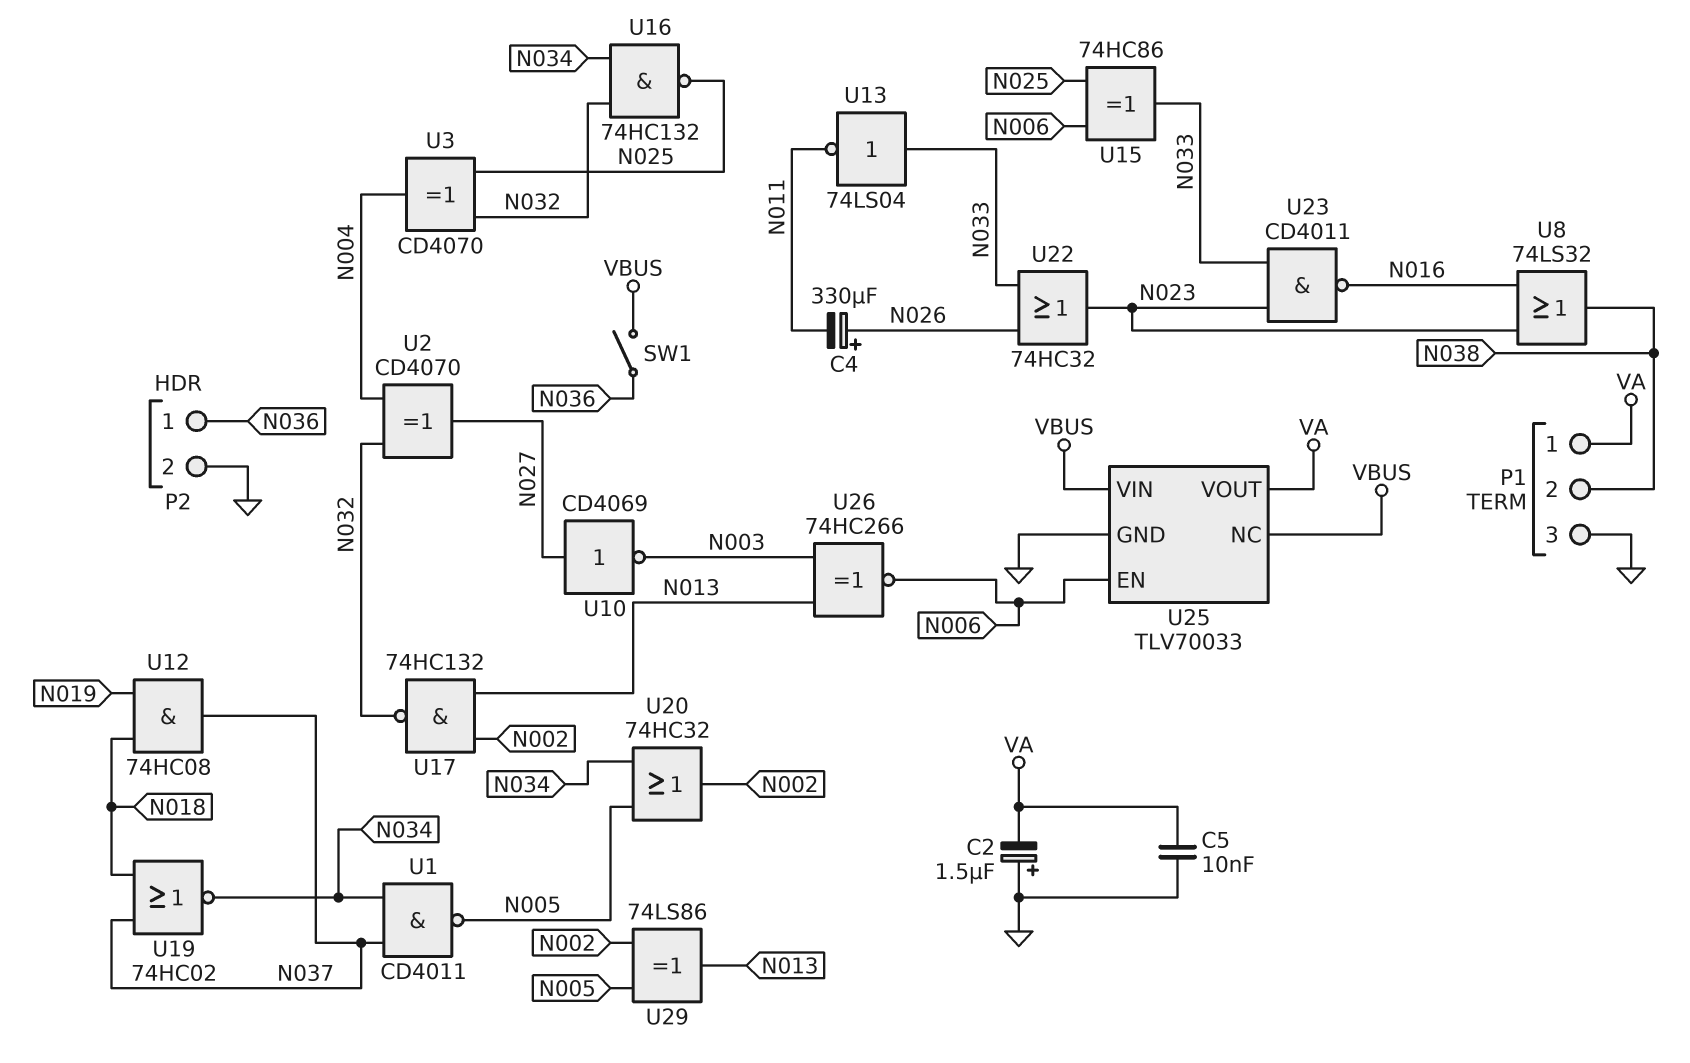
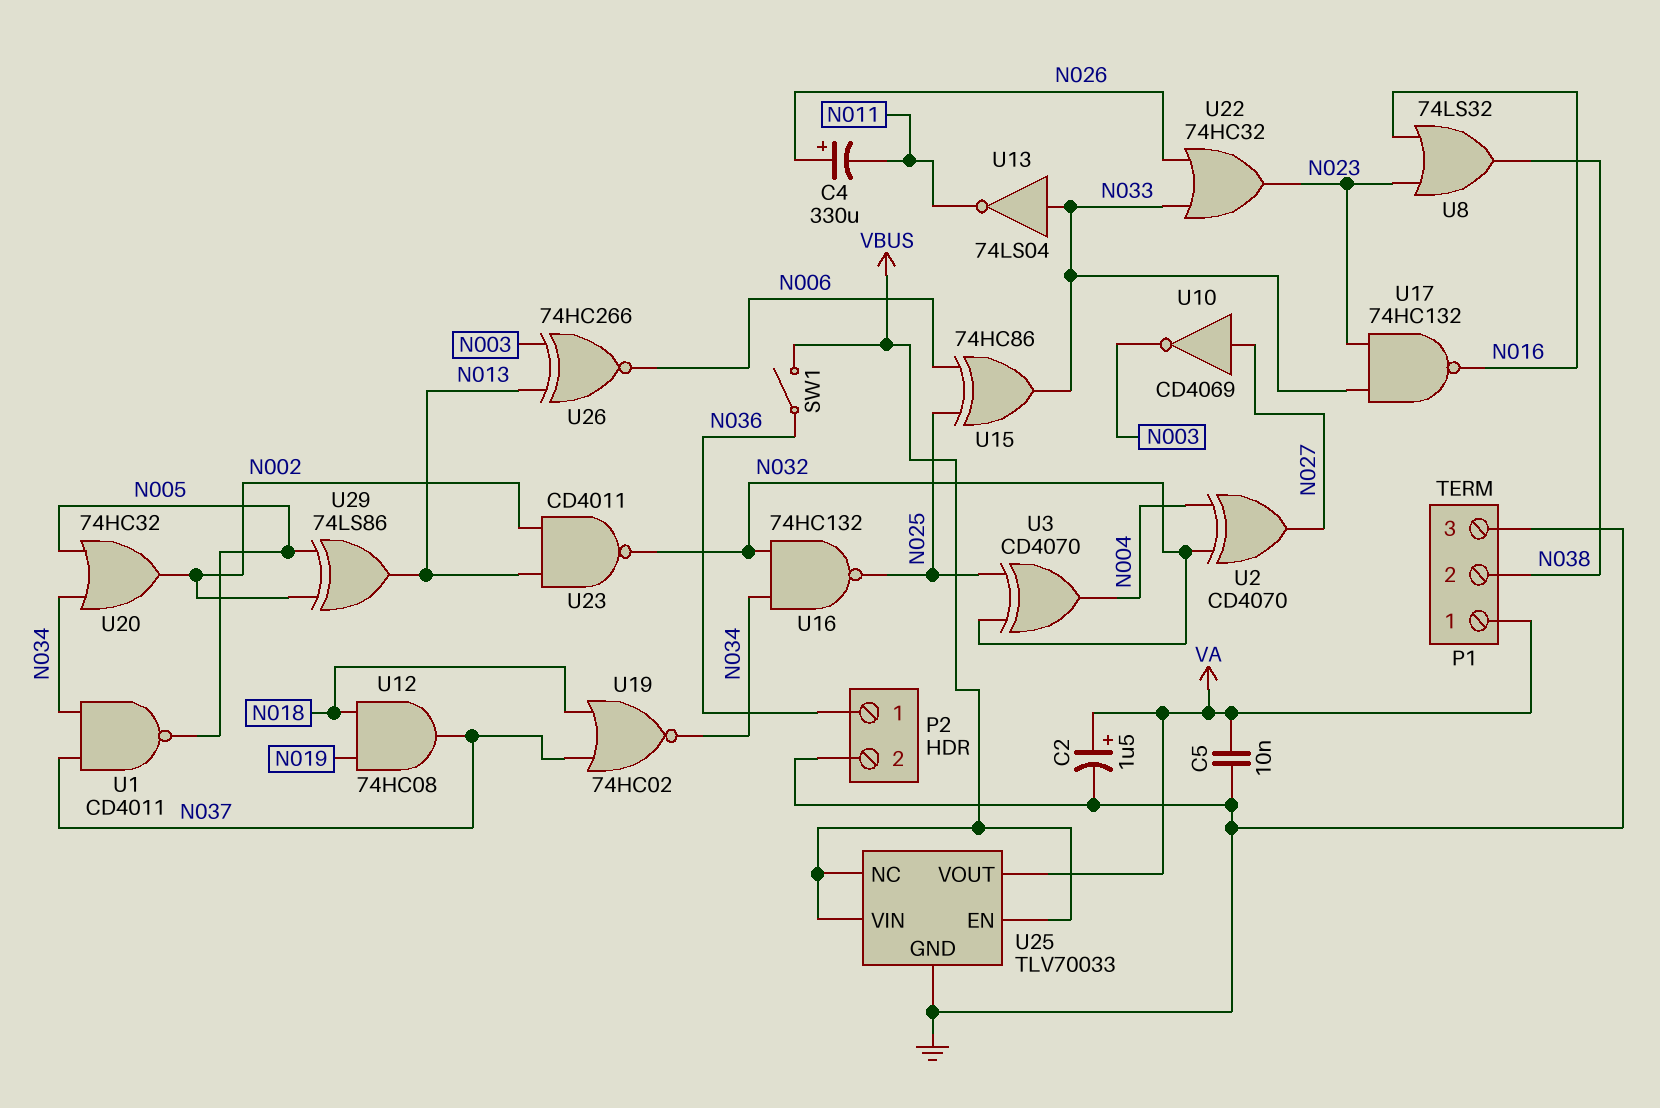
C2: 1.5uF (plus GND, minus VA) -> 1.5uF (plus VA, minus GND)
U17: NAND 74HC132 (in N002, in N013, out N032) -> NAND 74HC132 (in N023, in N033, out N016)
U23: NAND CD4011 (in N023, in N033, out N016) -> NAND CD4011 (in N002, in N013, out N032)
U25 pin EN: N006 -> VBUS

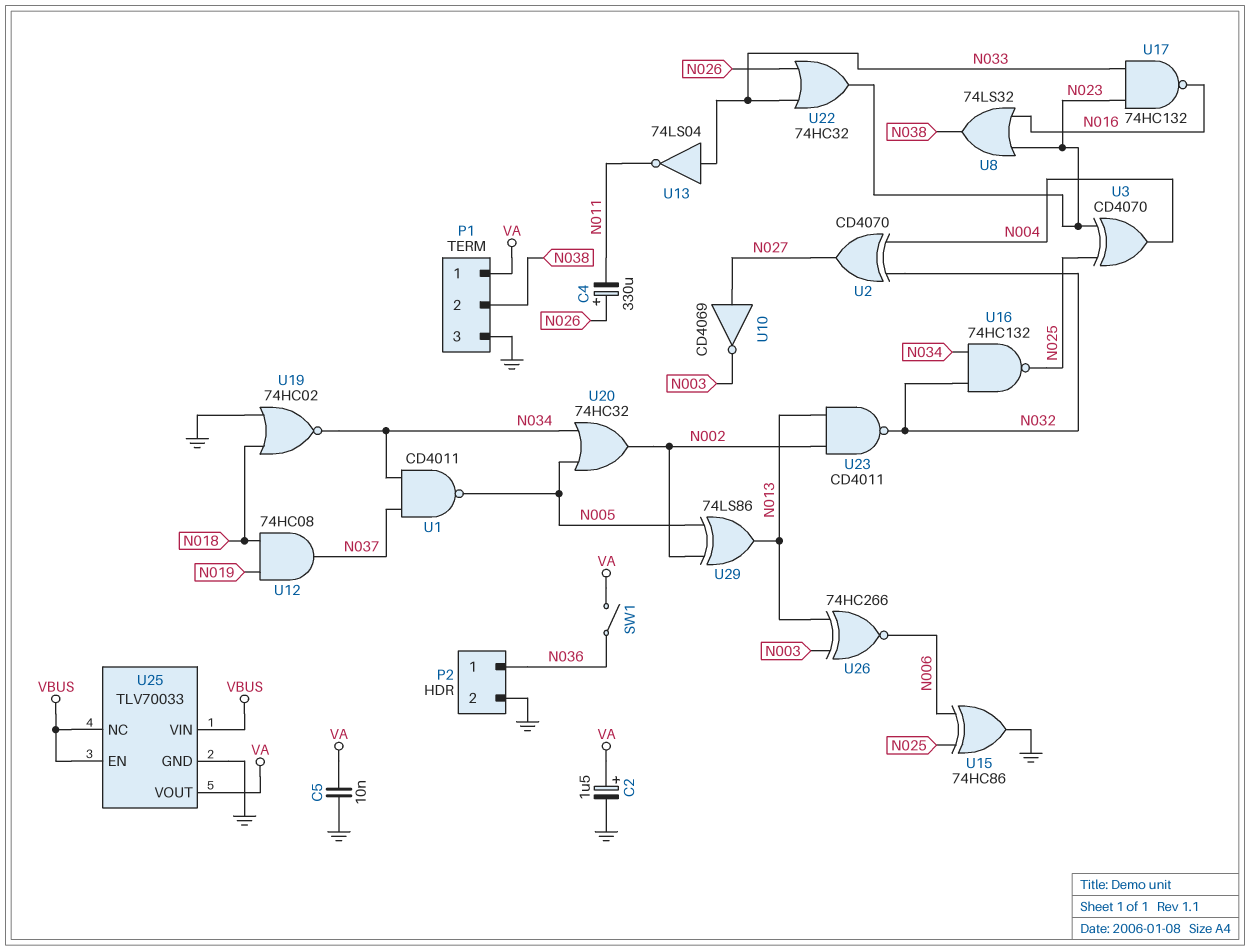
SW1: switch (N036, VBUS) -> switch (N036, VA)
U3: XOR CD4070 (in N025, in N032, out N004) -> XOR CD4070 (in N023, in N025, out N004)
U15: XOR 74HC86 (in N006, in N025, out N033) -> XOR 74HC86 (in N006, in N025, out GND)
U19: NOR 74HC02 (in N018, in N037, out N034) -> NOR 74HC02 (in GND, in N018, out N034)

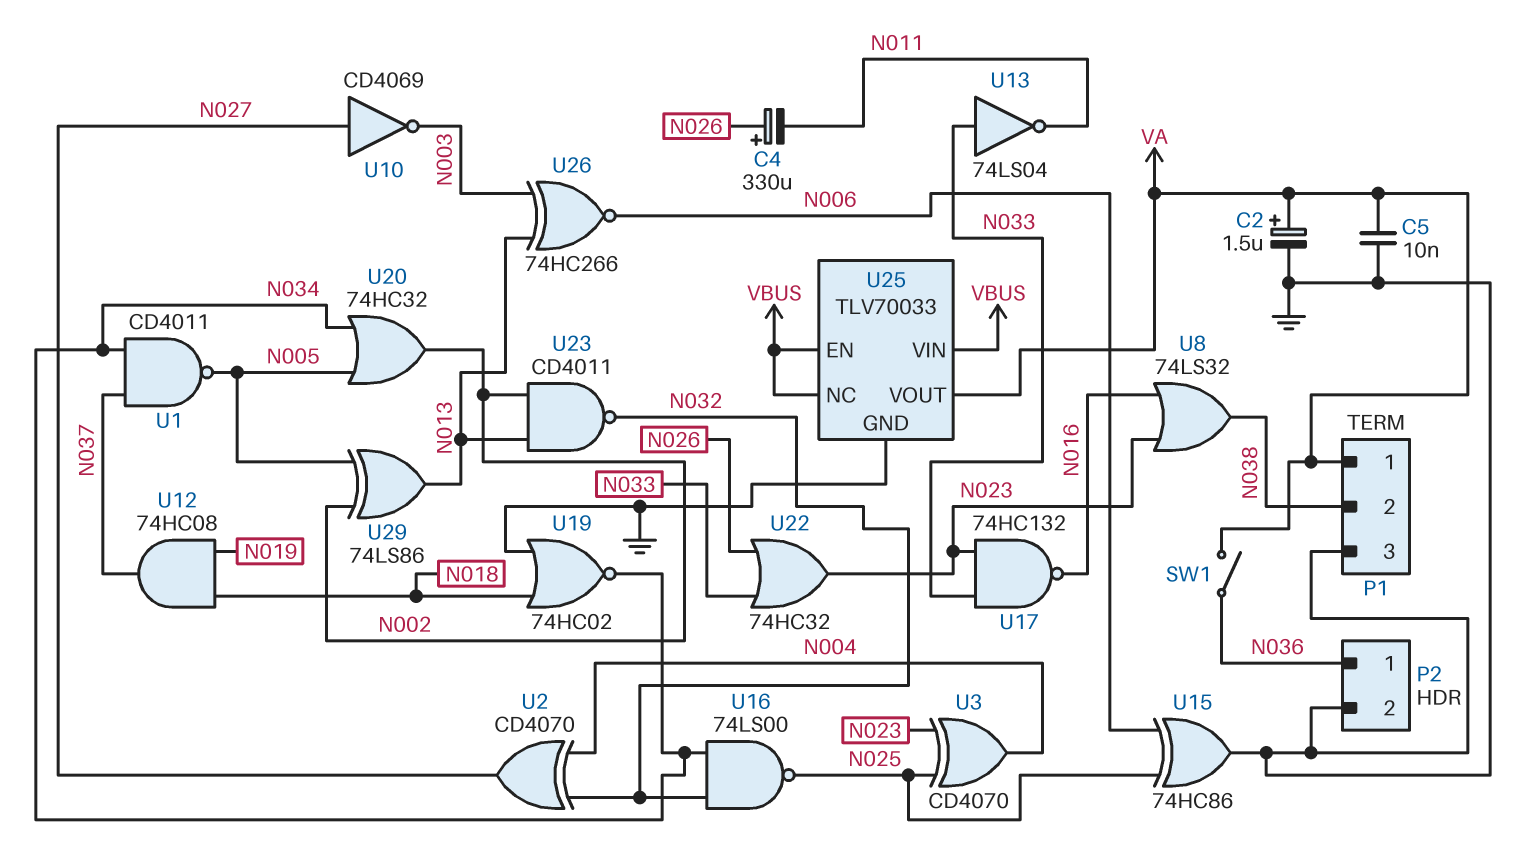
U16: NAND 74HC132 (in N032, in N034, out N025) -> NAND 74LS00 (in N032, in N034, out N025)

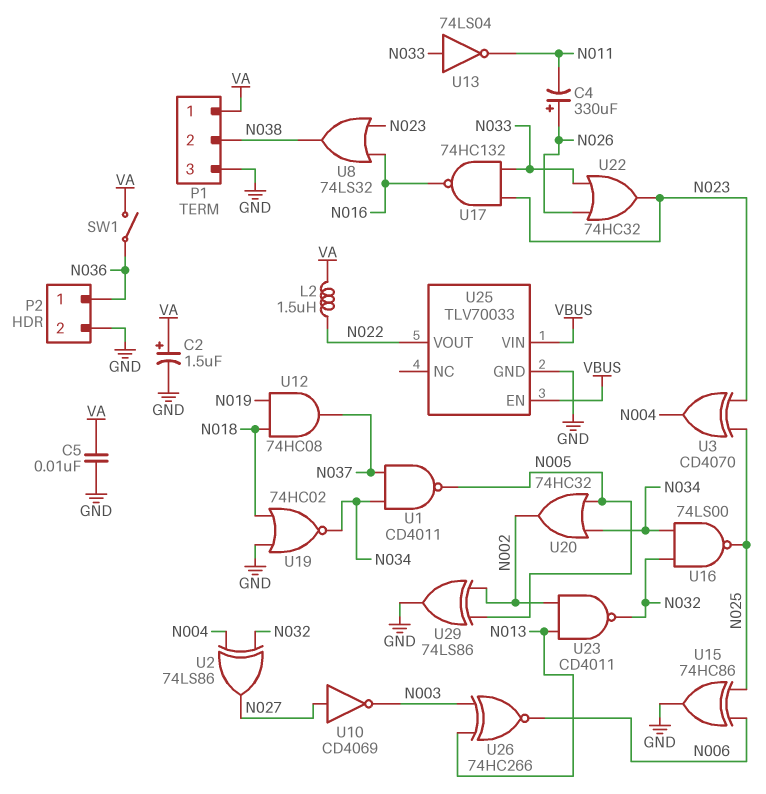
L2: none -> 1.5uH (N022, VA)
U2: XOR CD4070 (in N004, in N032, out N027) -> XOR 74LS86 (in N004, in N032, out N027)
U25 pin NC: VBUS -> none
U25 pin VOUT: VA -> N022
U29: XOR 74LS86 (in N002, in N005, out N013) -> XOR 74LS86 (in N002, in N005, out GND)

